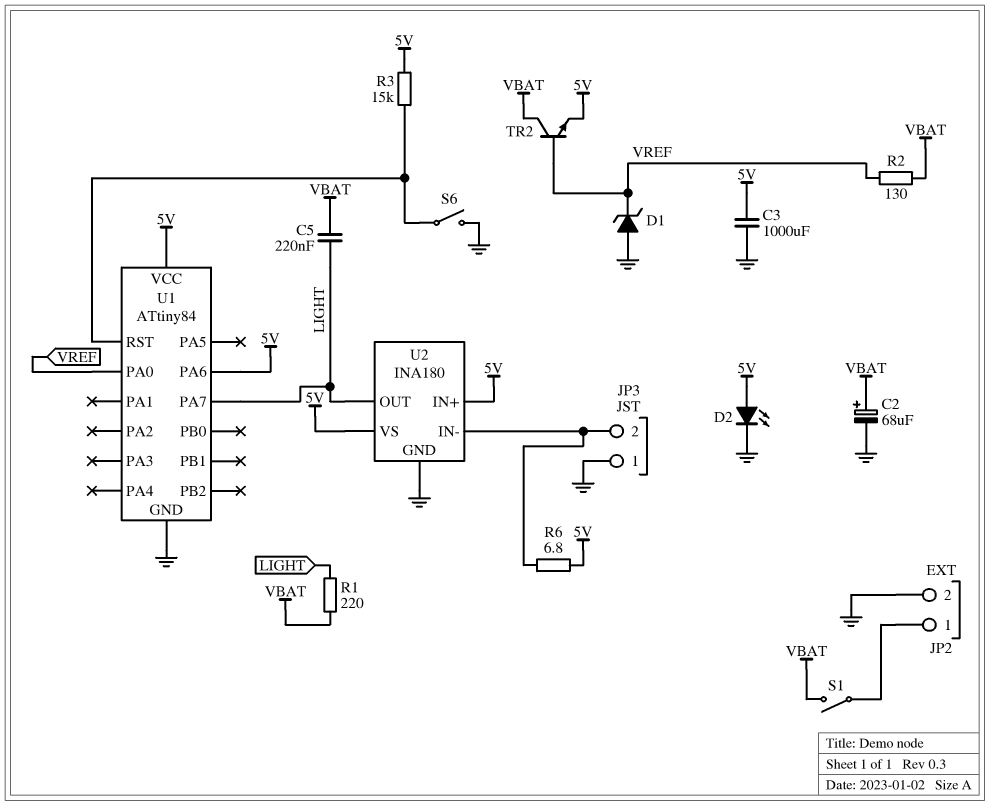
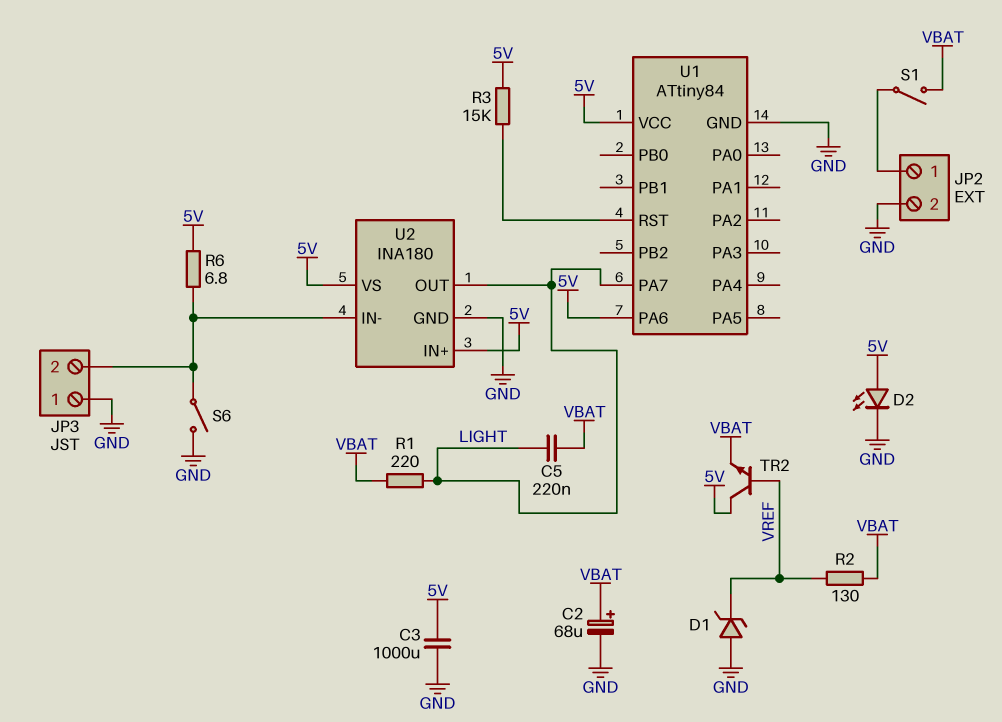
S6: switch (GND, U1/RST) -> switch (GND, JP3/2)
TR2: NPN (B VREF, C VBAT, E 5V) -> NPN (B VREF, C 5V, E VBAT)
U1 pin PA0: VREF -> none

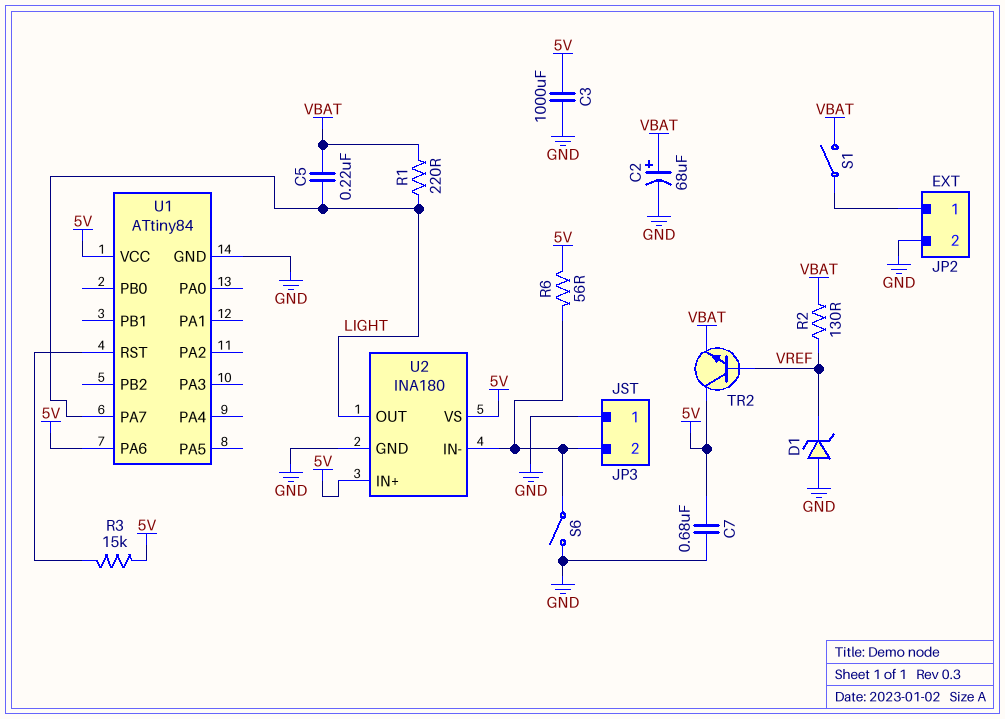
C7: none -> 680nF (5V, GND)
D2: LED (A 5V, K GND) -> none
R6: 6.8 (5V, JP3/2) -> 56 (5V, JP3/2)

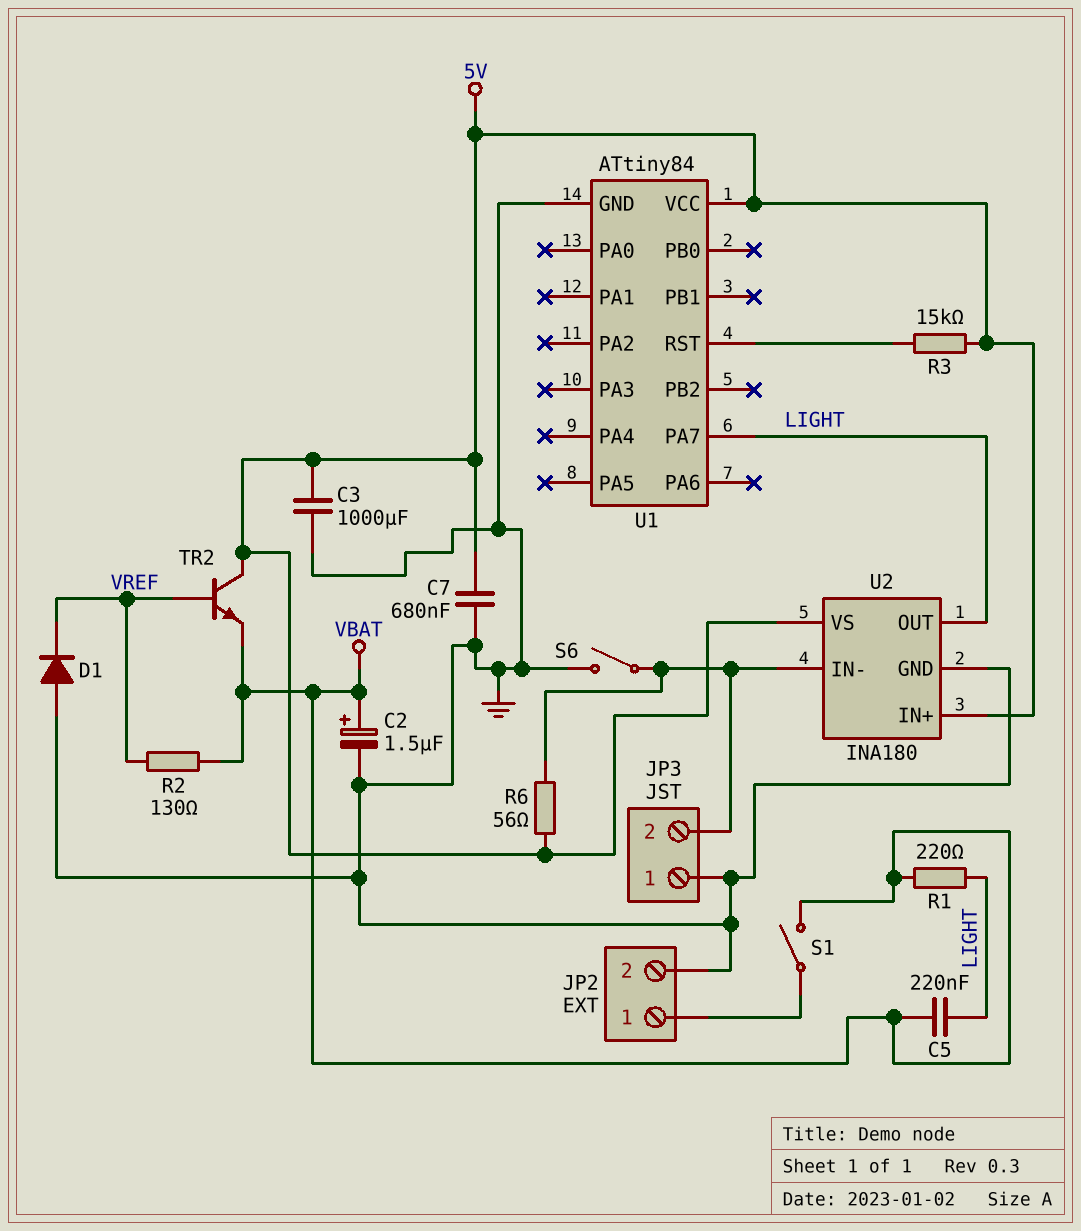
C2: 68uF (plus VBAT, minus GND) -> 1.5uF (plus VBAT, minus GND)
D1: zener (A GND, K VREF) -> diode (A GND, K VREF)
U1 pin PA6: 5V -> none

